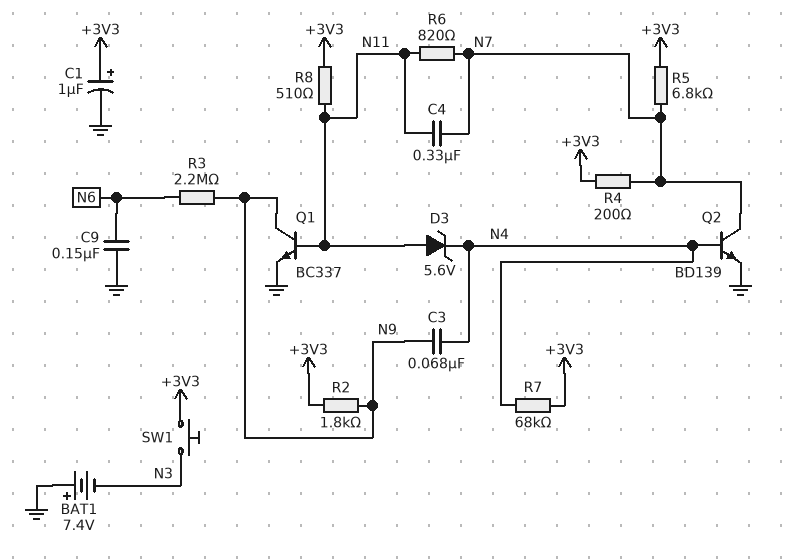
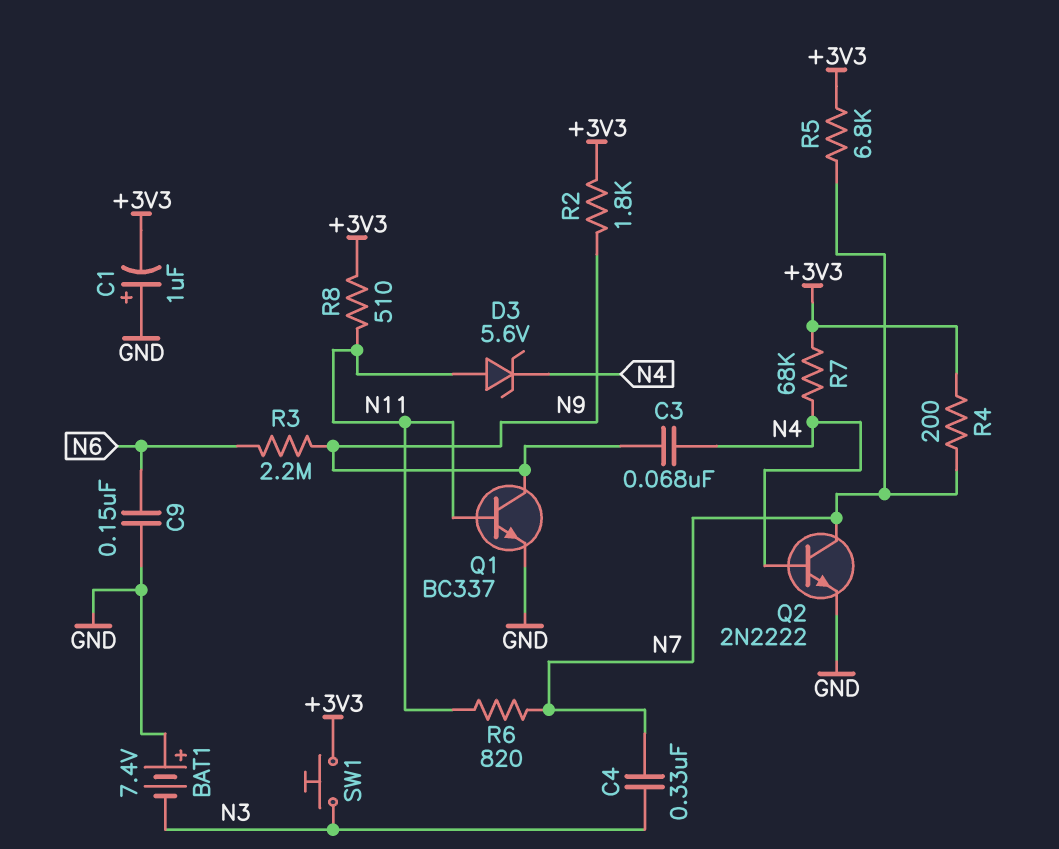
C1: 1uF (plus +3V3, minus GND) -> 1uF (plus GND, minus +3V3)
C4: 330nF (N7, N11) -> 330nF (N3, N7)
Q2: NPN BD139 (B N4, C N7, E GND) -> NPN 2N2222 (B N4, C N7, E GND)

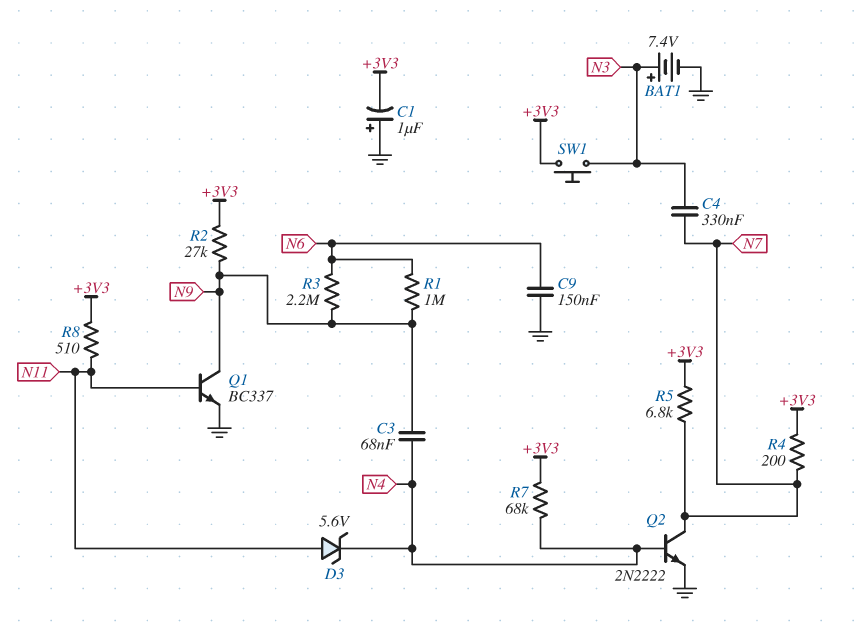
BAT1: 7.4V (plus GND, minus N3) -> 7.4V (plus N3, minus GND)
R1: none -> 1M (N6, N9)
R2: 1.8k (+3V3, N9) -> 27k (+3V3, N9)
R6: 820 (N7, N11) -> none

